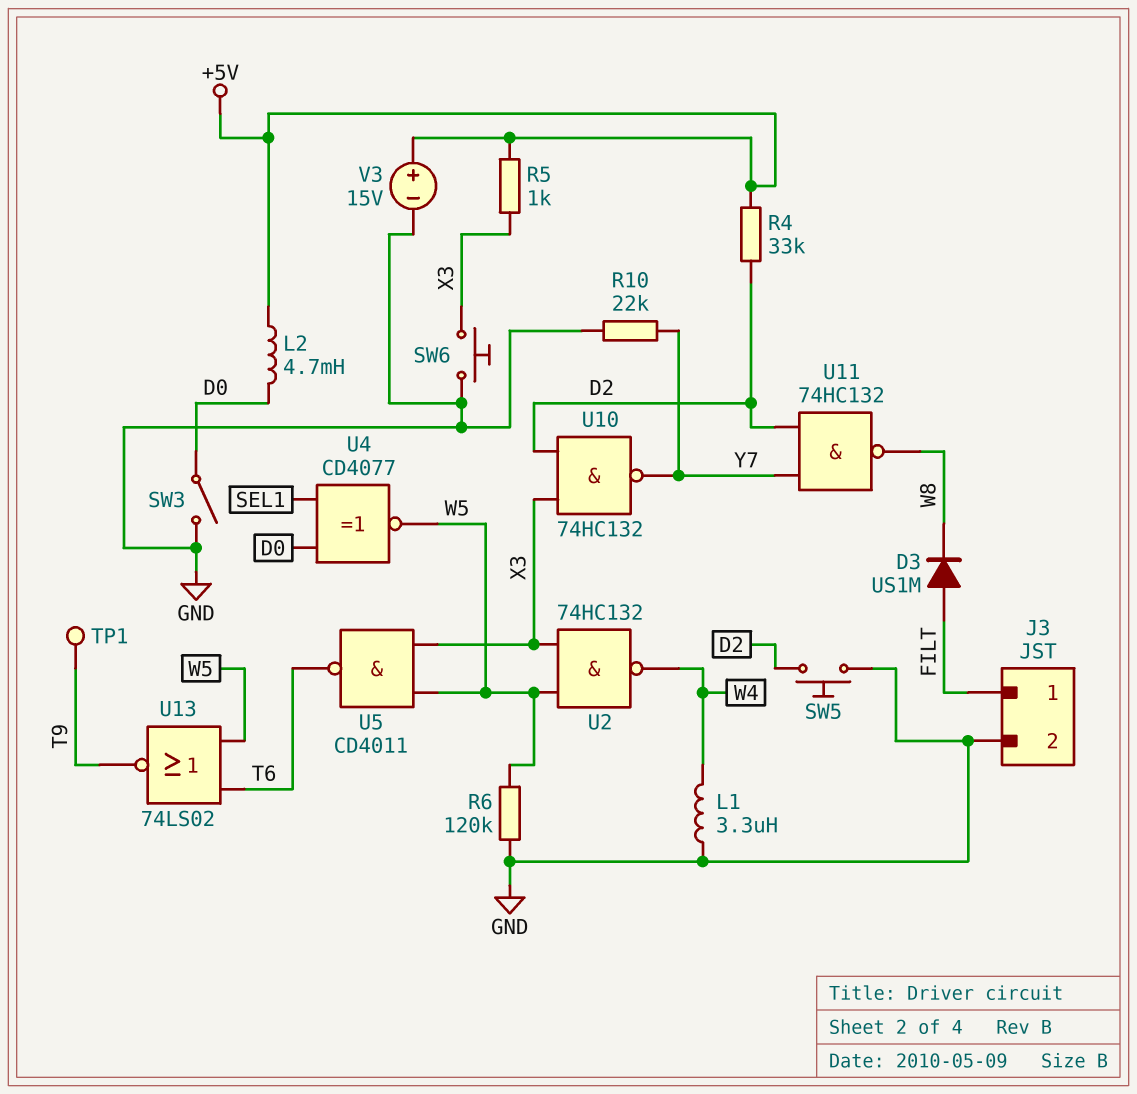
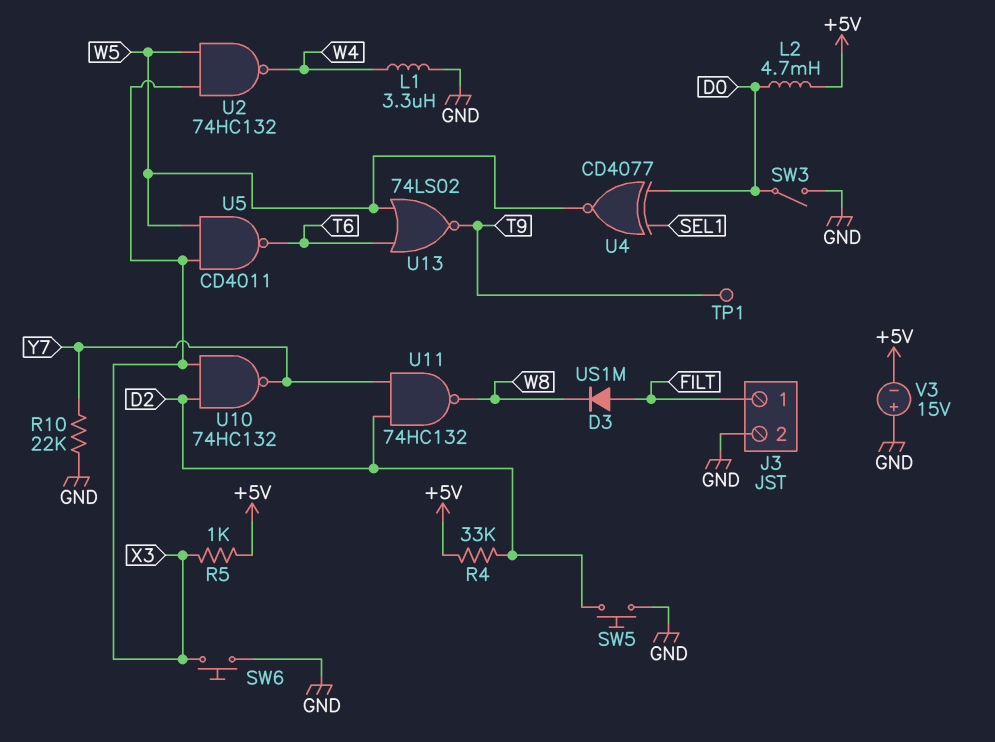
R6: 120k (GND, W5) -> none
V3: 15V (plus +5V, minus GND) -> 15V (plus GND, minus +5V)

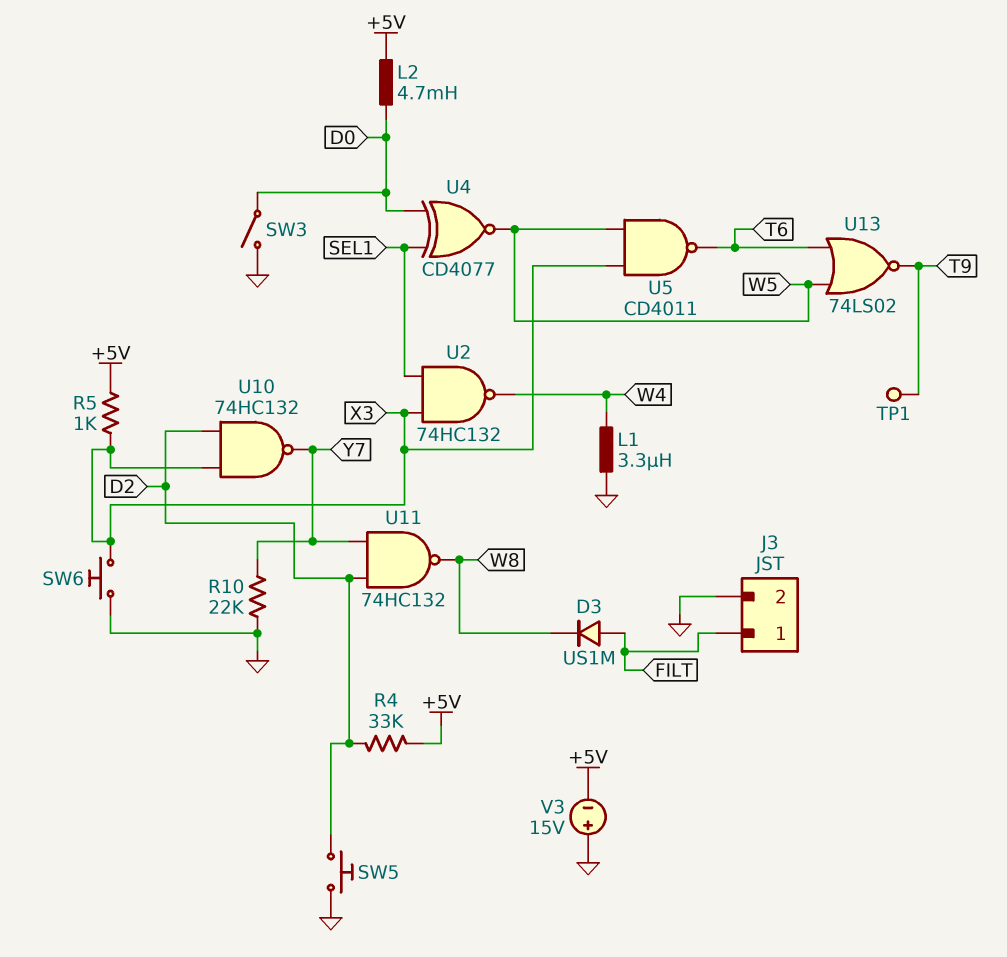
U2: NAND 74HC132 (in W5, in X3, out W4) -> NAND 74HC132 (in SEL1, in X3, out W4)

